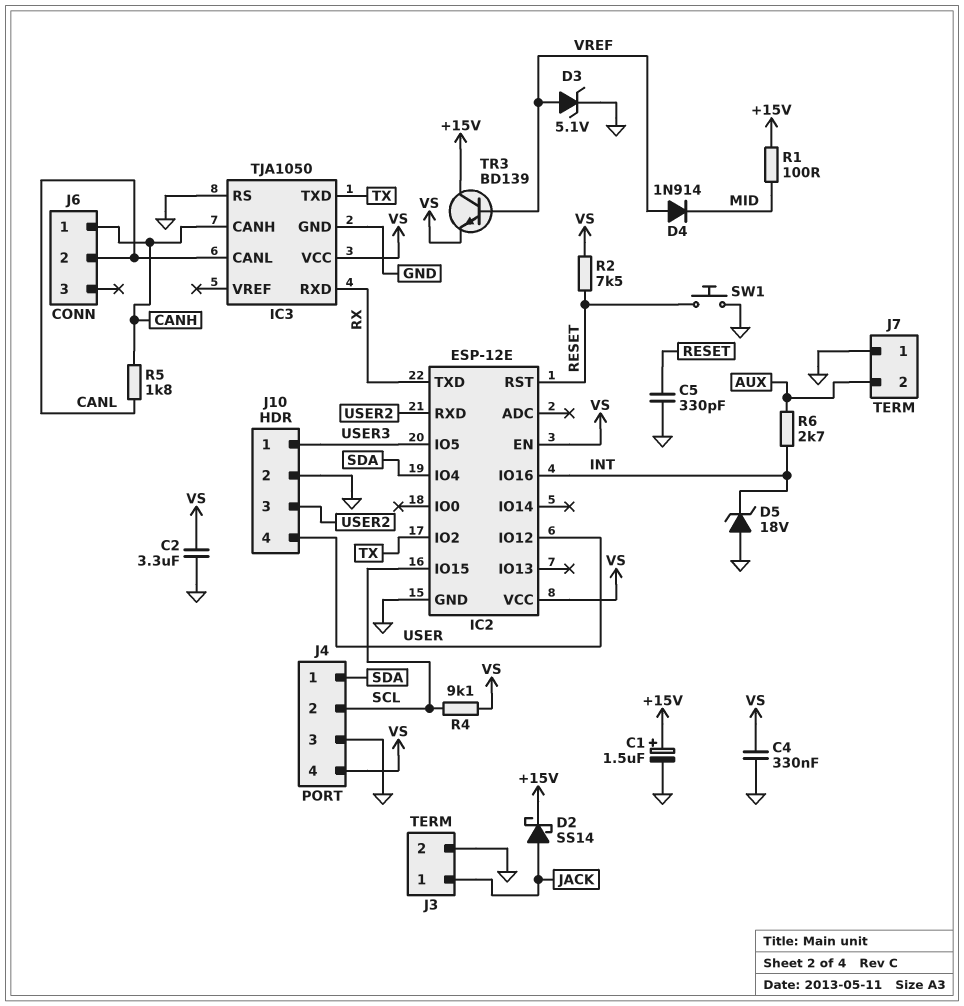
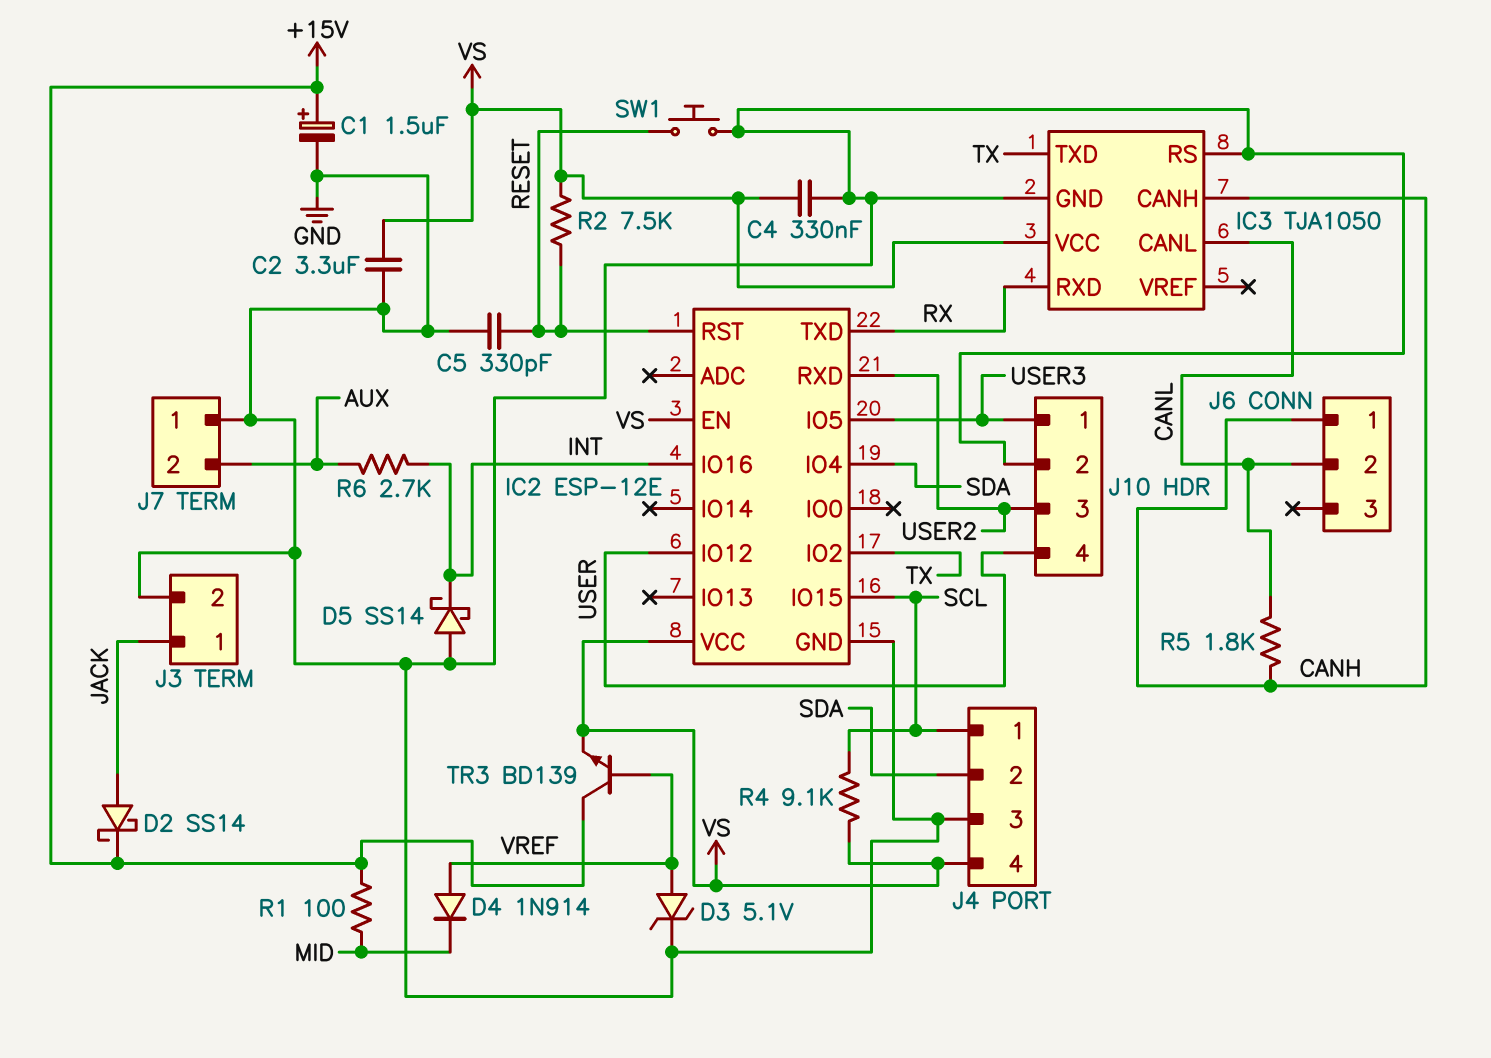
D5: zener 18V (A GND, K INT) -> schottky SS14 (A GND, K INT)
J4 pin 1: SDA -> SCL
J4 pin 2: SCL -> SDA

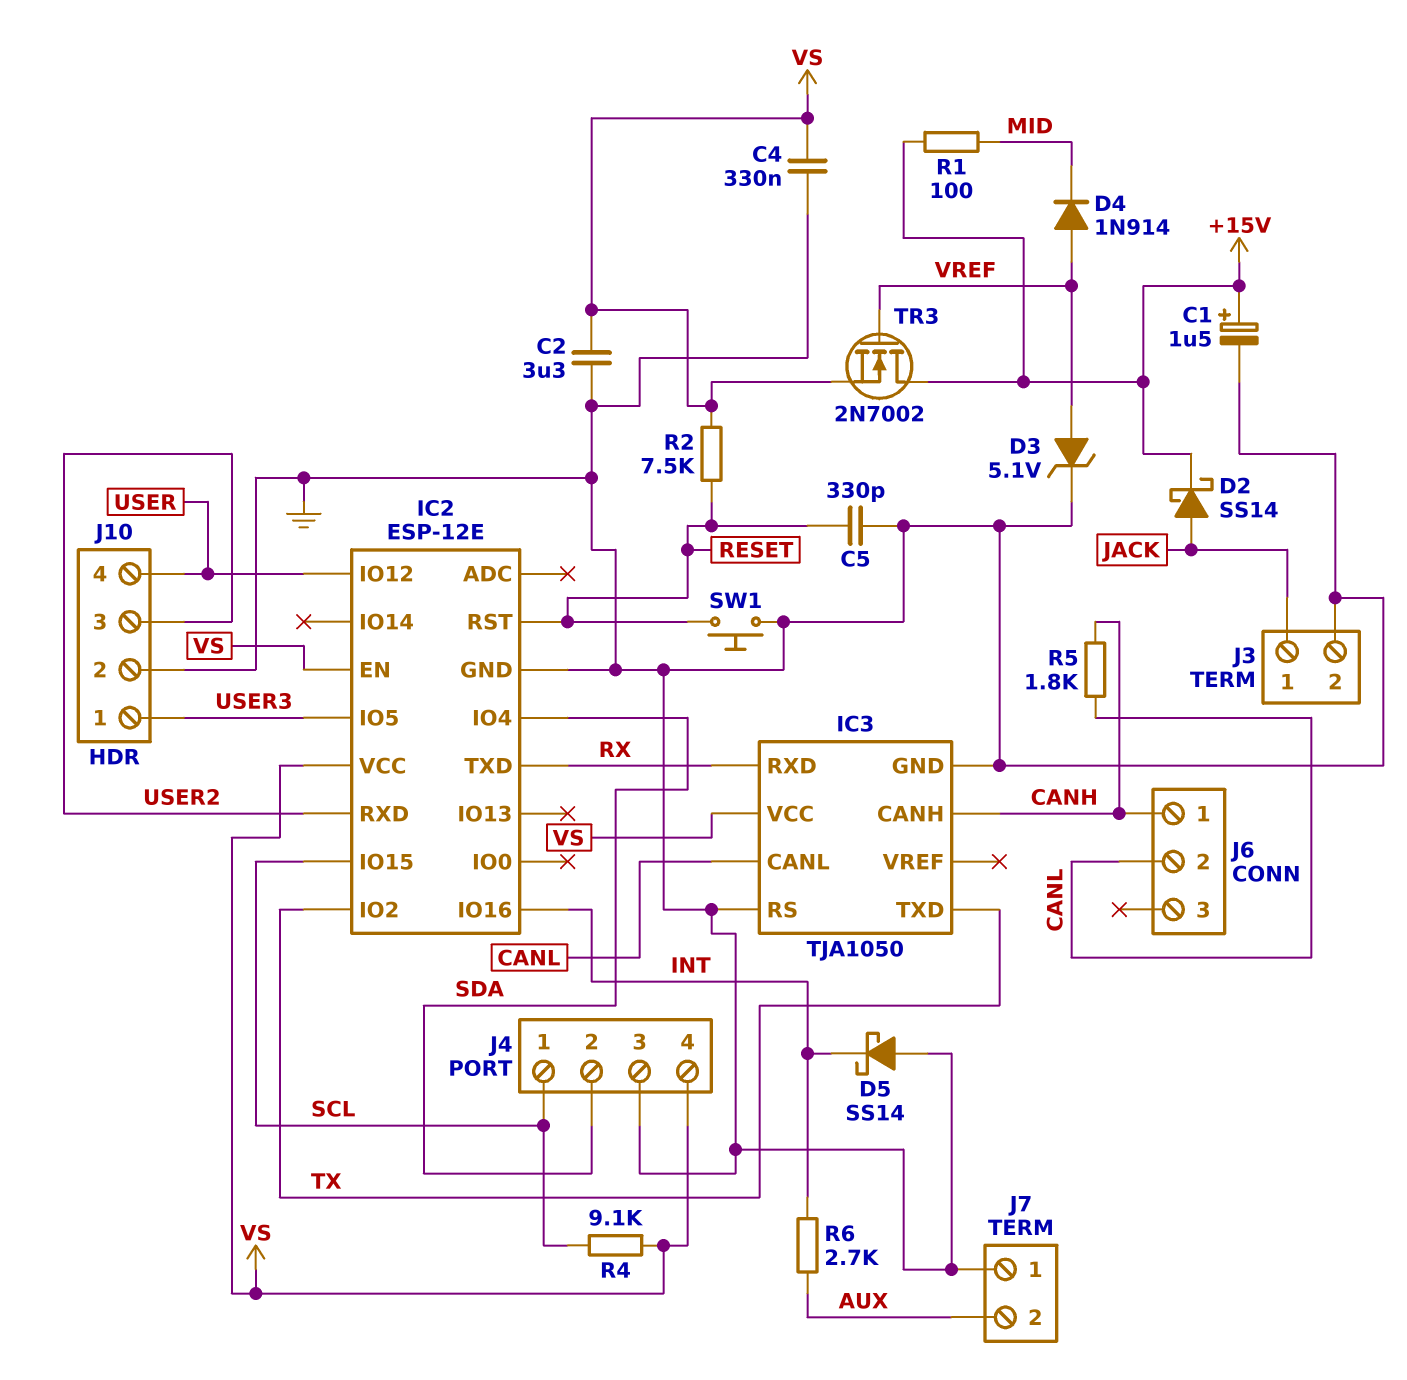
TR3: NPN BD139 (B VREF, C +15V, E VS) -> NMOS 2N7002 (G VREF, D +15V, S VS)

